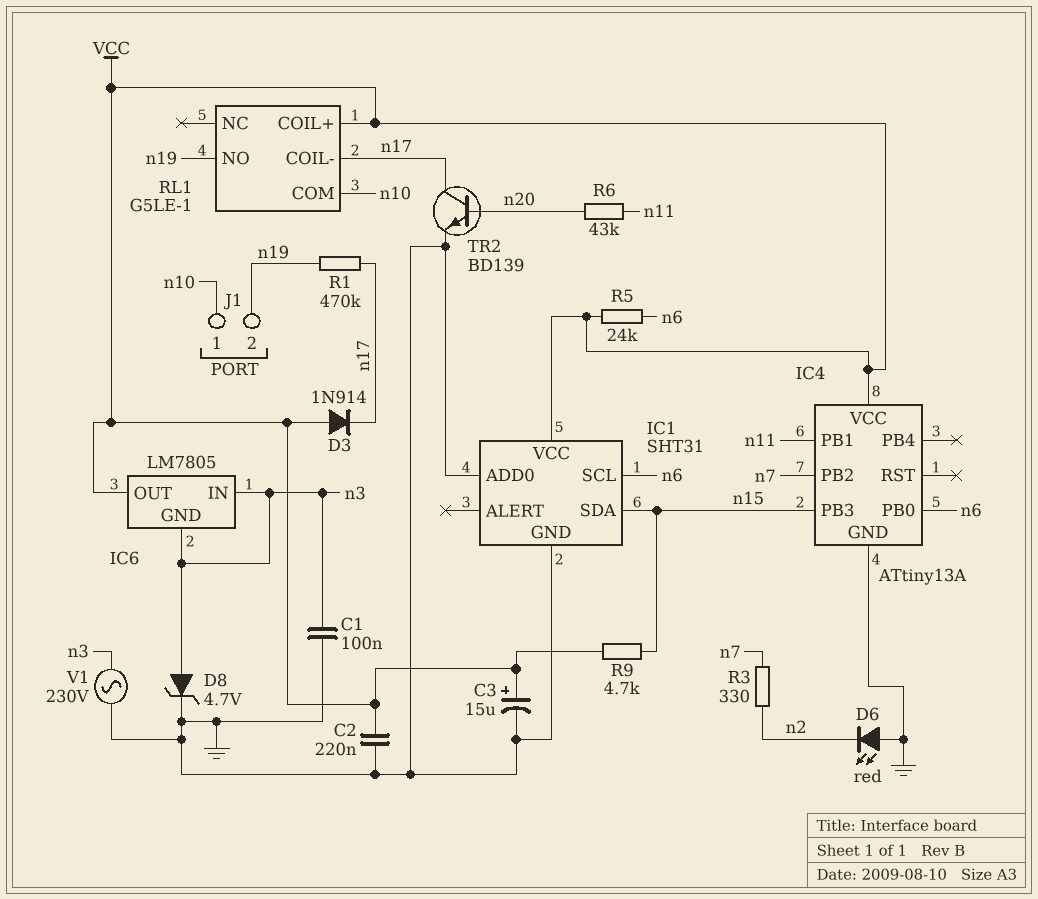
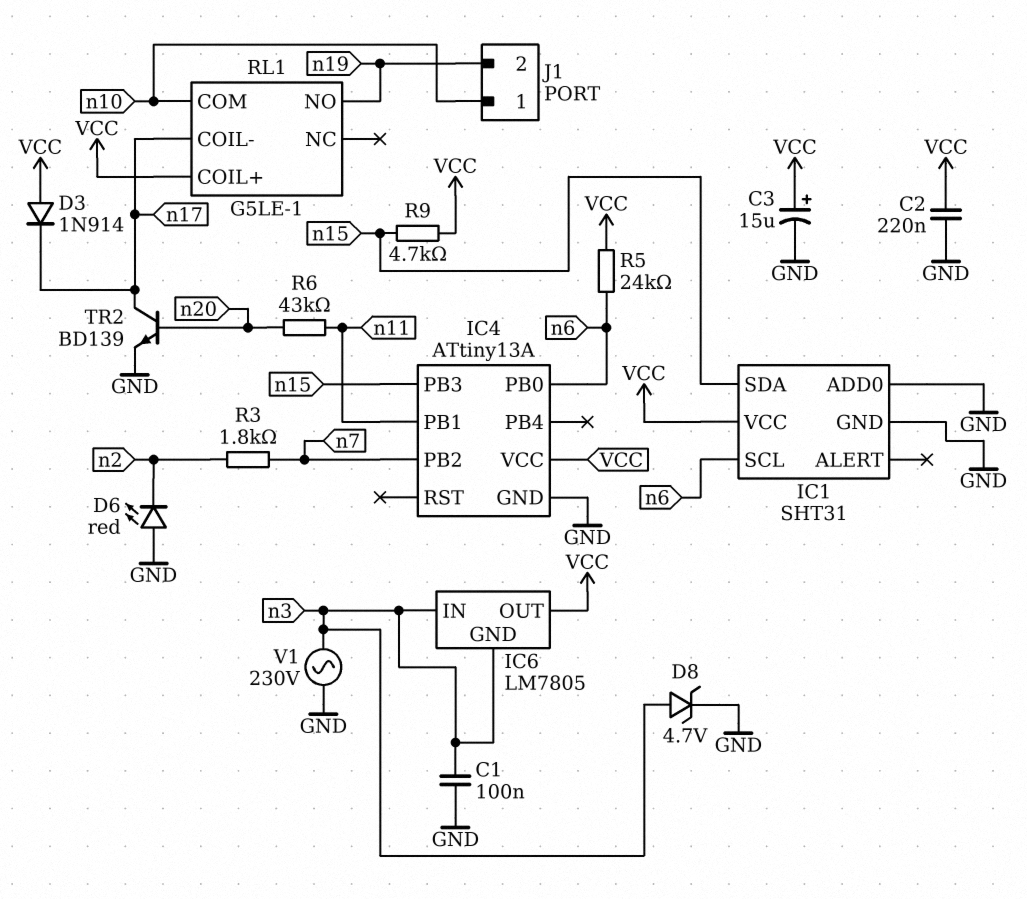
R1: 470k (n17, n19) -> none
R3: 330 (n2, n7) -> 1.8k (n2, n7)

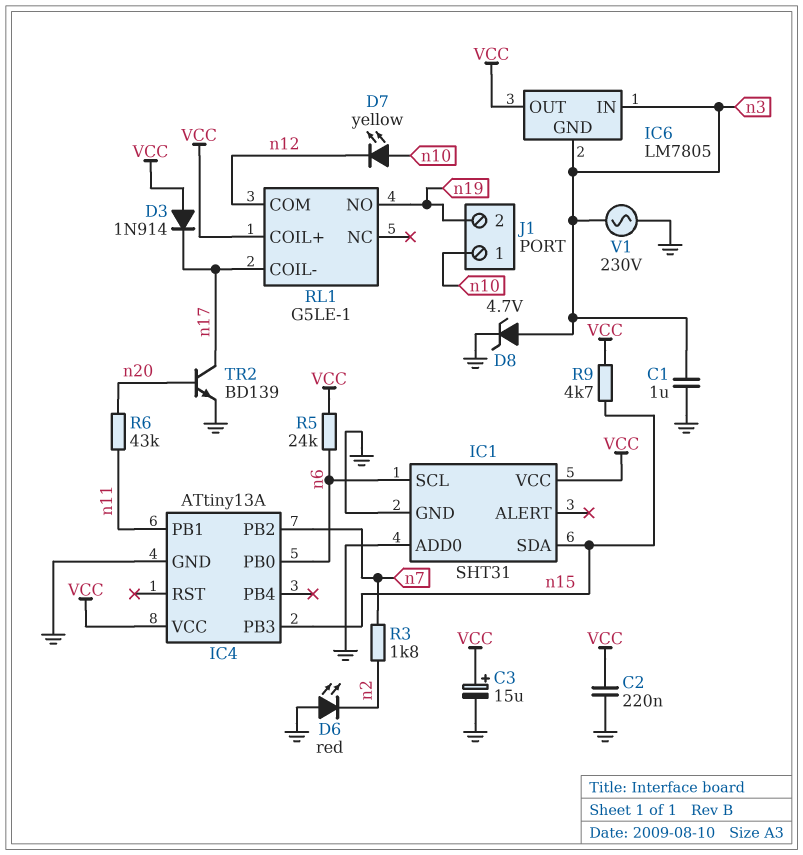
C1: 100nF (GND, n3) -> 1uF (GND, n3)
D7: none -> LED yellow (A n10, K n12)
RL1 pin COM: n10 -> n12

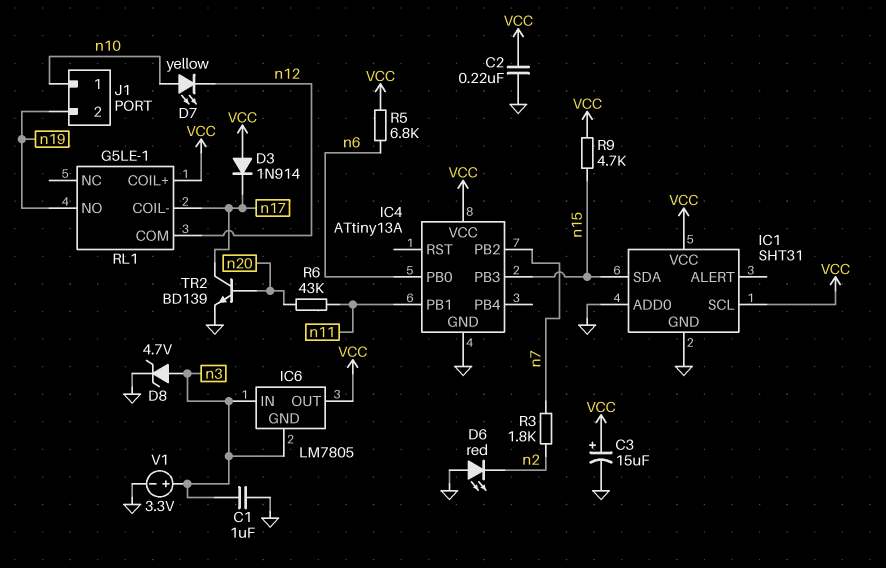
IC1 pin SCL: n6 -> VCC
R5: 24k (VCC, n6) -> 6.8k (VCC, n6)
V1: AC 230V (GND, n3) -> 3.3V (plus n3, minus GND)

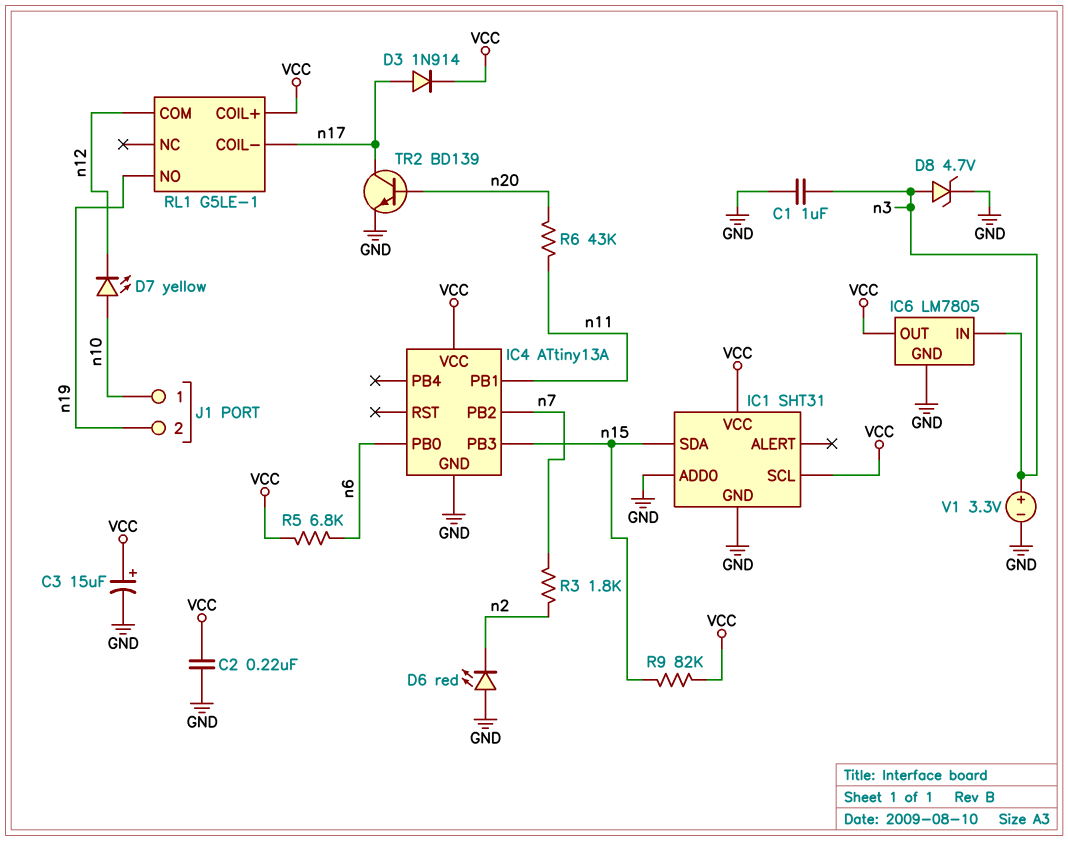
D3: diode 1N914 (A VCC, K n17) -> diode 1N914 (A n17, K VCC)
IC6 pin GND: n3 -> GND
R9: 4.7k (VCC, n15) -> 82k (VCC, n15)

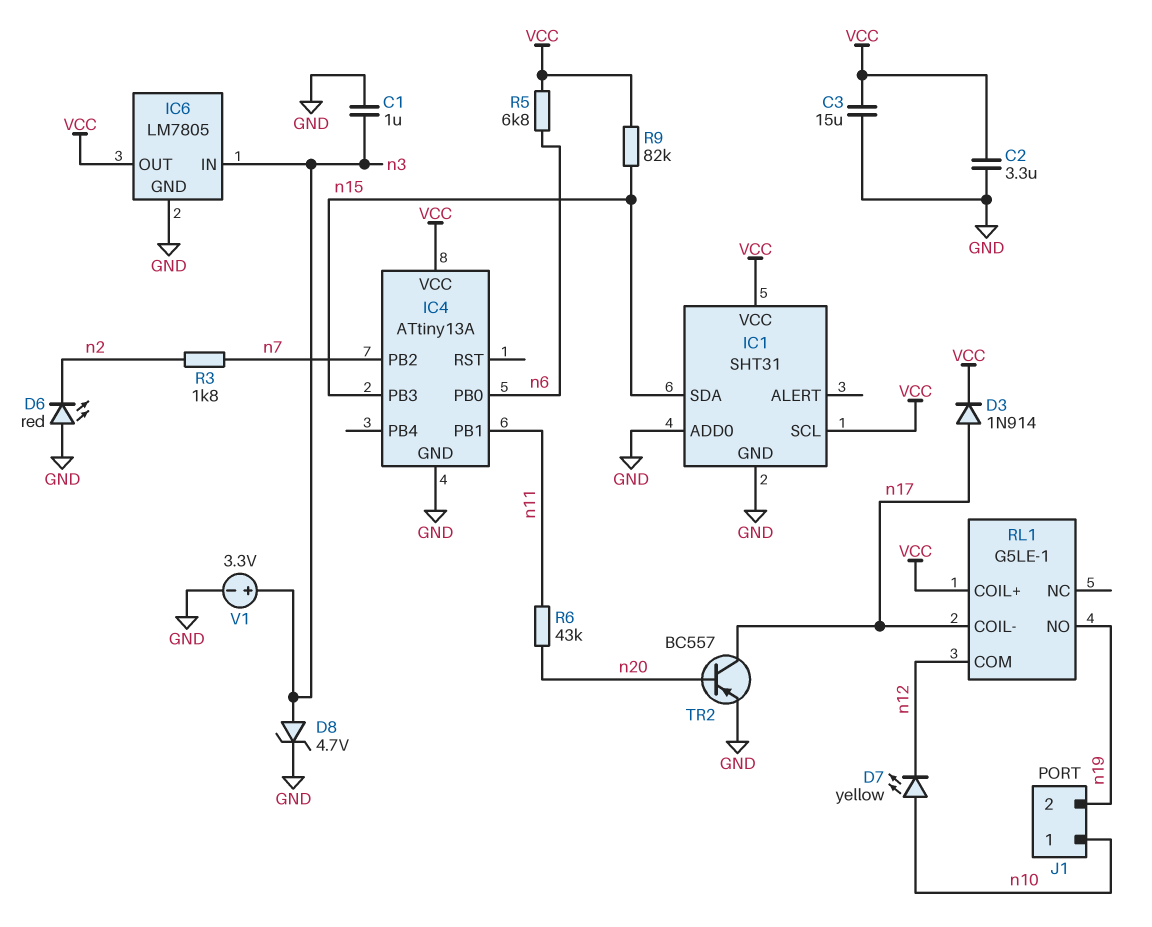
C2: 220nF (GND, VCC) -> 3.3uF (GND, VCC)
C3: 15uF (plus VCC, minus GND) -> 15uF (GND, VCC)
TR2: NPN BD139 (B n20, C n17, E GND) -> PNP BC557 (B n20, C n17, E GND)

